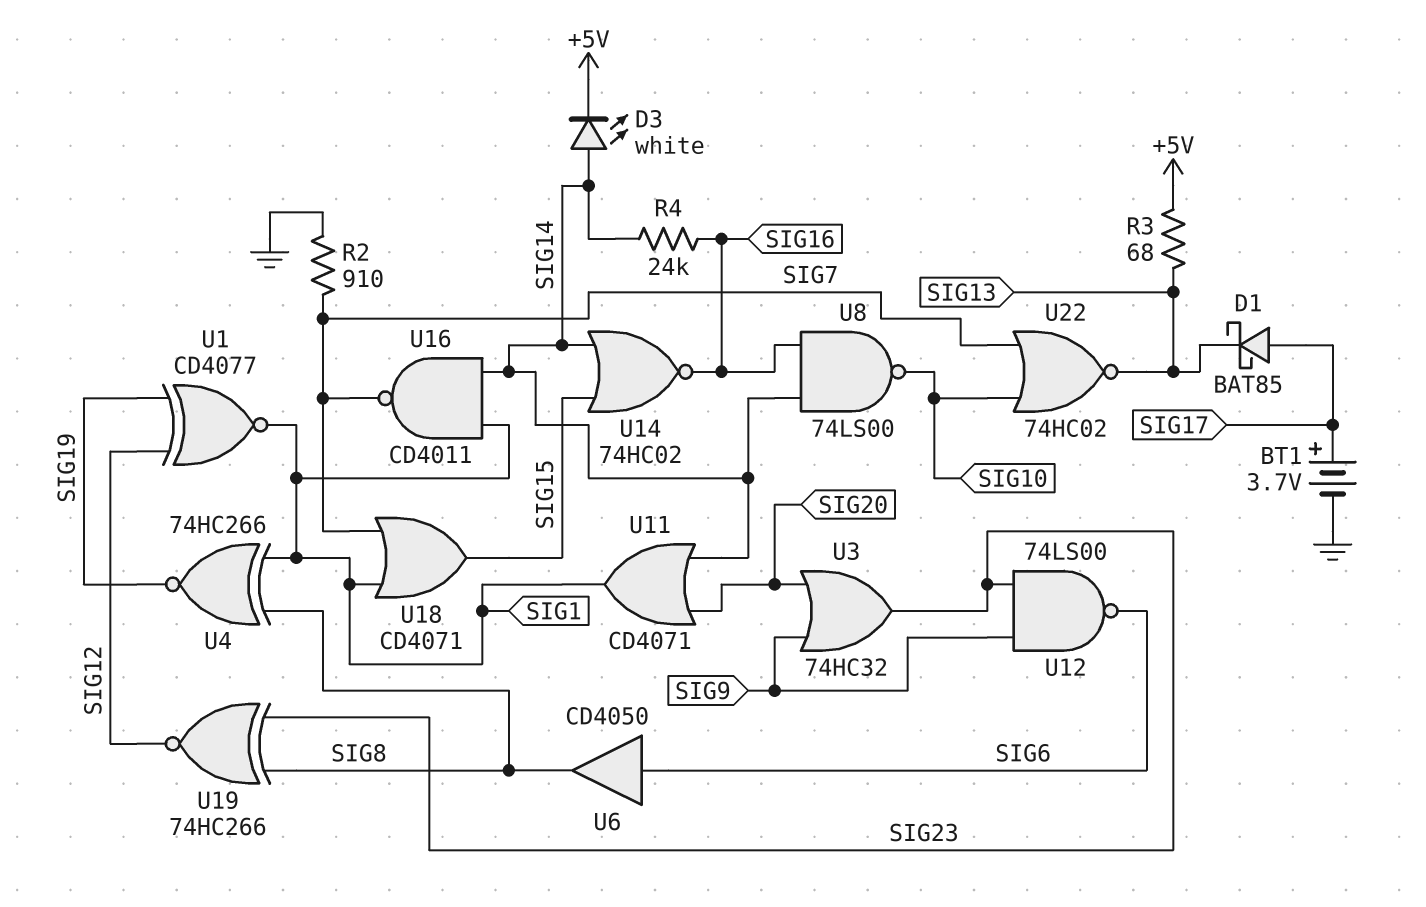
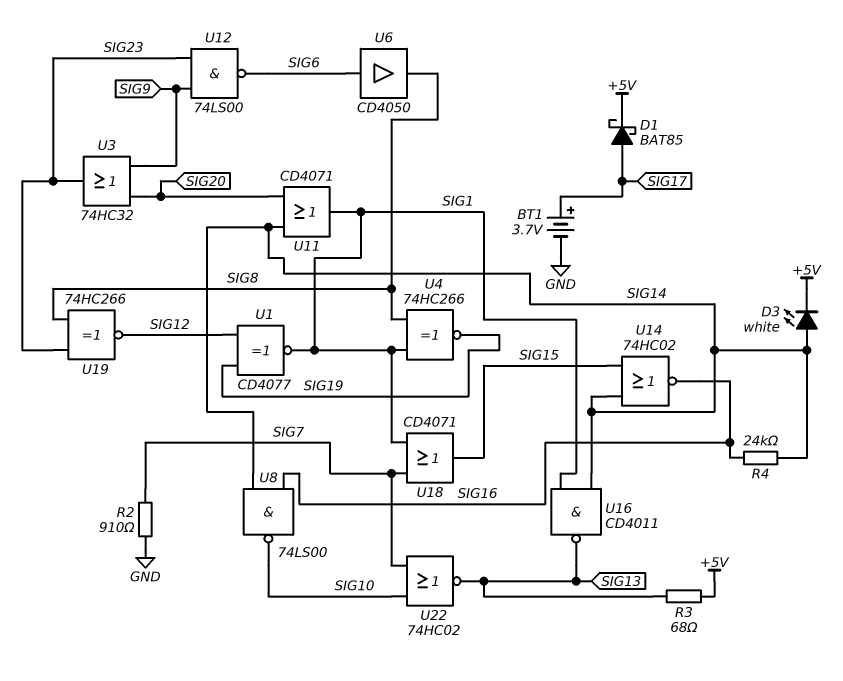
D1: schottky BAT85 (A SIG17, K SIG13) -> schottky BAT85 (A SIG17, K +5V)
U16: NAND CD4011 (in SIG1, in SIG14, out SIG7) -> NAND CD4011 (in SIG1, in SIG14, out SIG13)

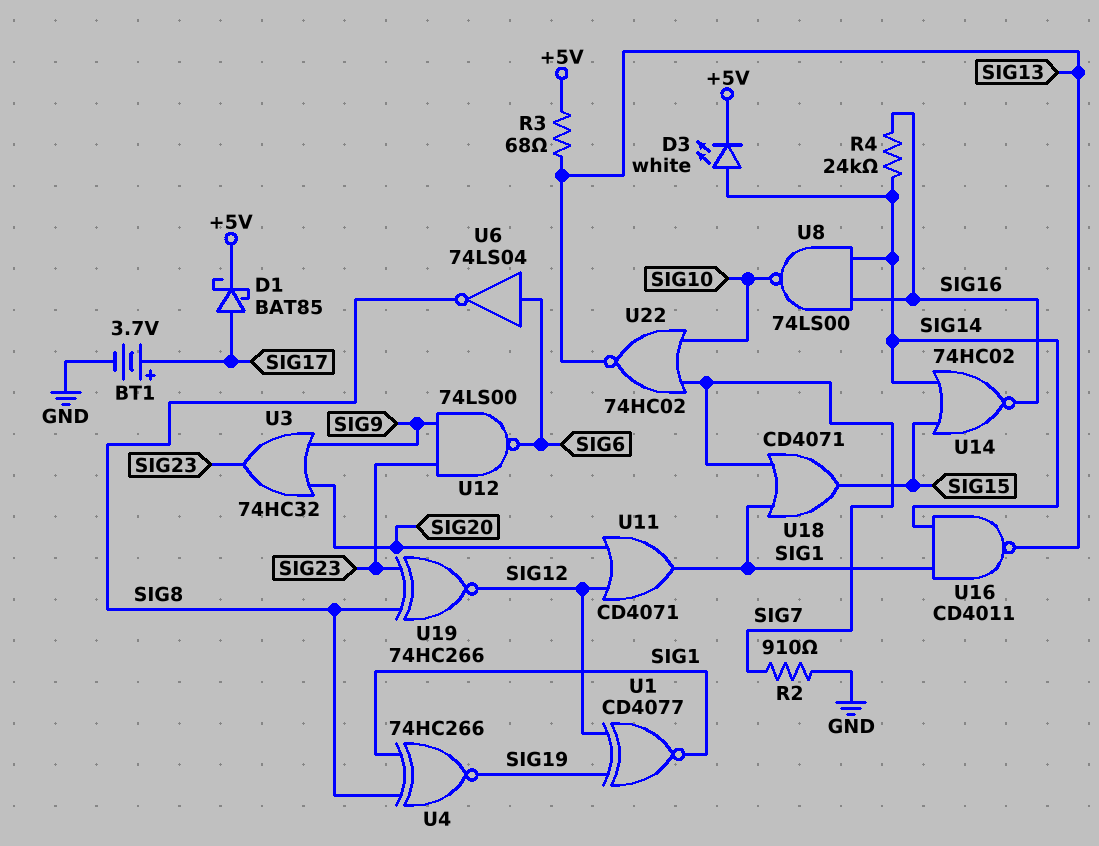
U6: buffer CD4050 (in SIG6, out SIG8) -> NOT 74LS04 (in SIG6, out SIG8)
U11: OR CD4071 (in SIG14, in SIG20, out SIG1) -> OR CD4071 (in SIG12, in SIG20, out SIG1)

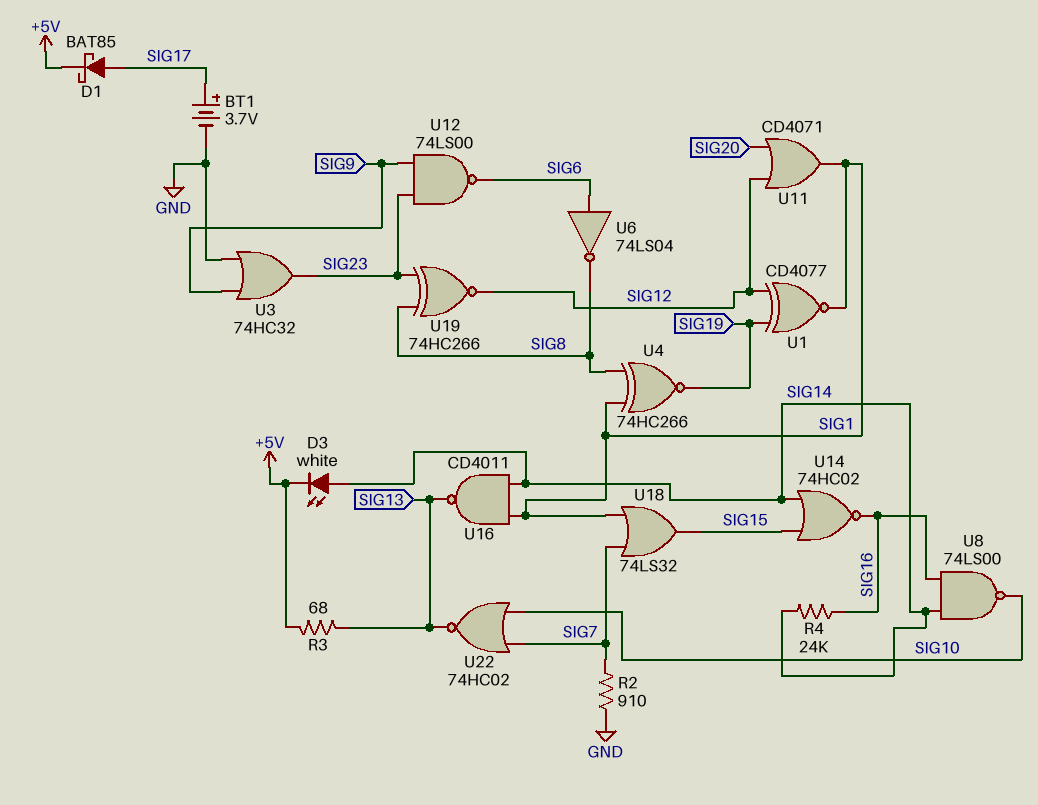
U3: OR 74HC32 (in SIG9, in SIG20, out SIG23) -> OR 74HC32 (in GND, in SIG9, out SIG23)
U18: OR CD4071 (in SIG1, in SIG7, out SIG15) -> OR 74LS32 (in SIG1, in SIG7, out SIG15)

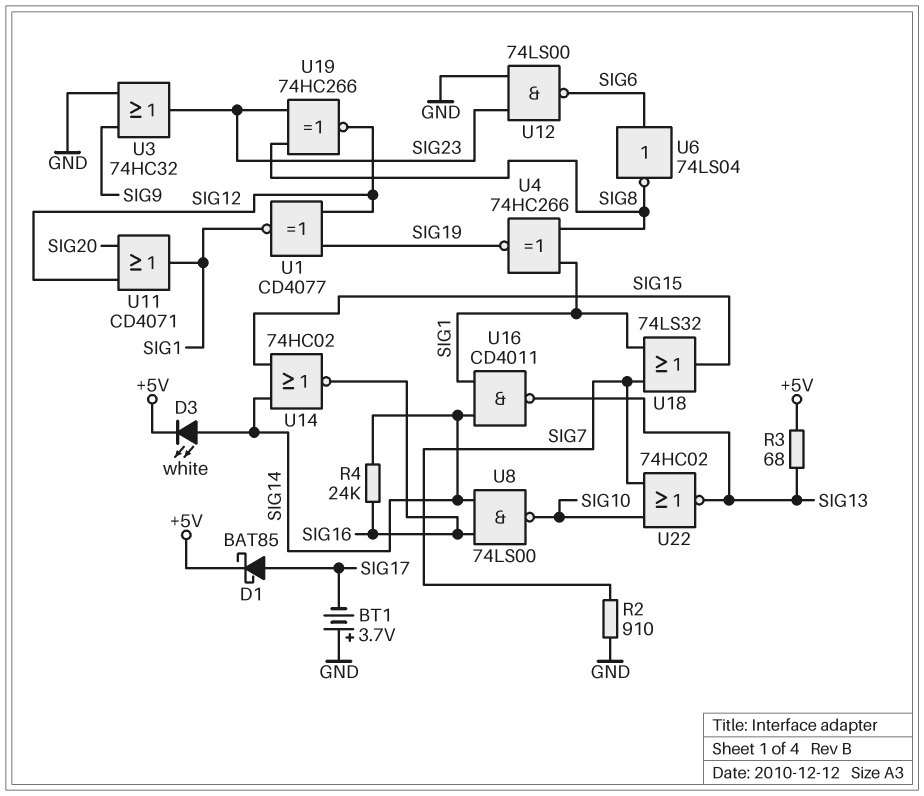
BT1: 3.7V (plus SIG17, minus GND) -> 3.7V (plus GND, minus SIG17)
U12: NAND 74LS00 (in SIG9, in SIG23, out SIG6) -> NAND 74LS00 (in GND, in SIG23, out SIG6)

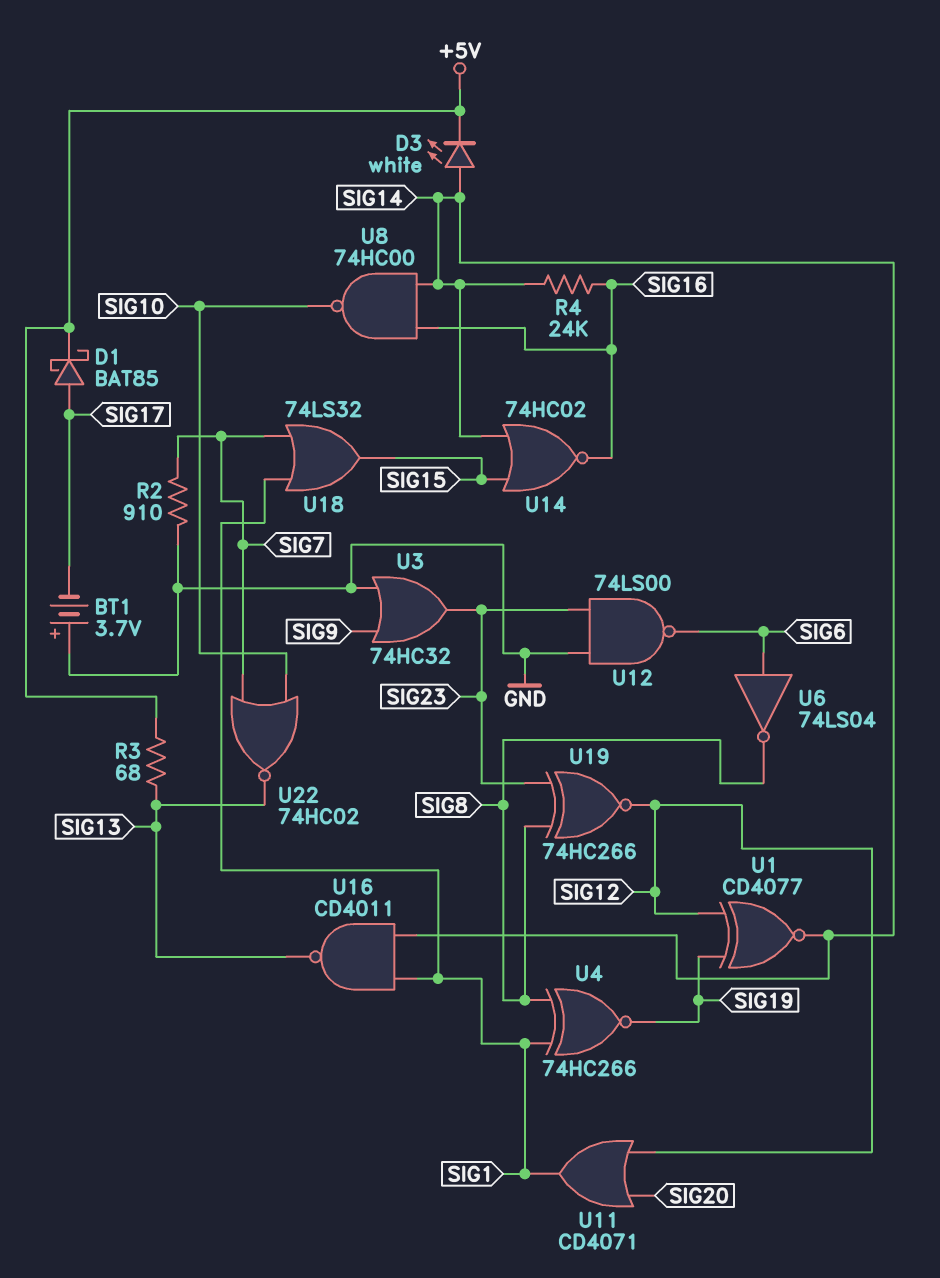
U1: XNOR CD4077 (in SIG12, in SIG19, out SIG1) -> XNOR CD4077 (in SIG12, in SIG19, out SIG14)
U8: NAND 74LS00 (in SIG14, in SIG16, out SIG10) -> NAND 74HC00 (in SIG14, in SIG16, out SIG10)

